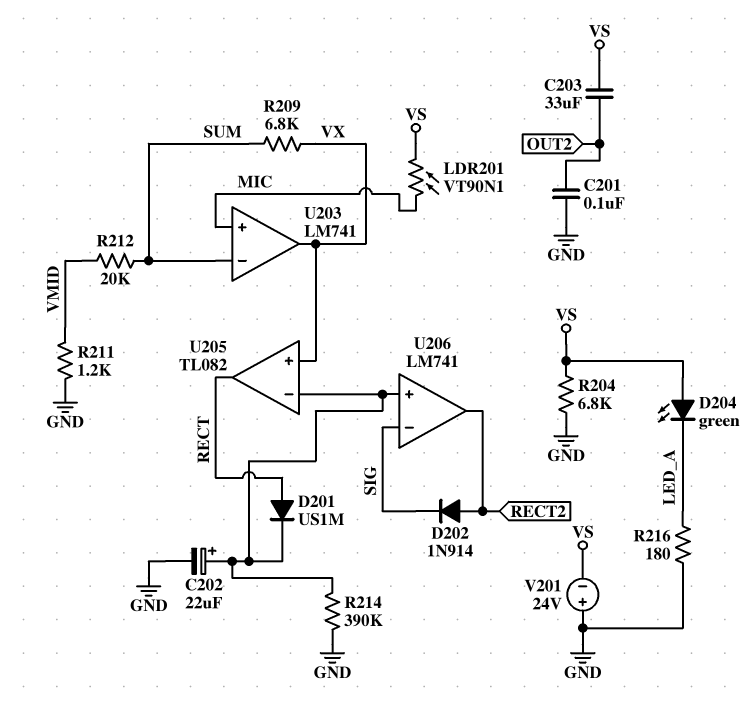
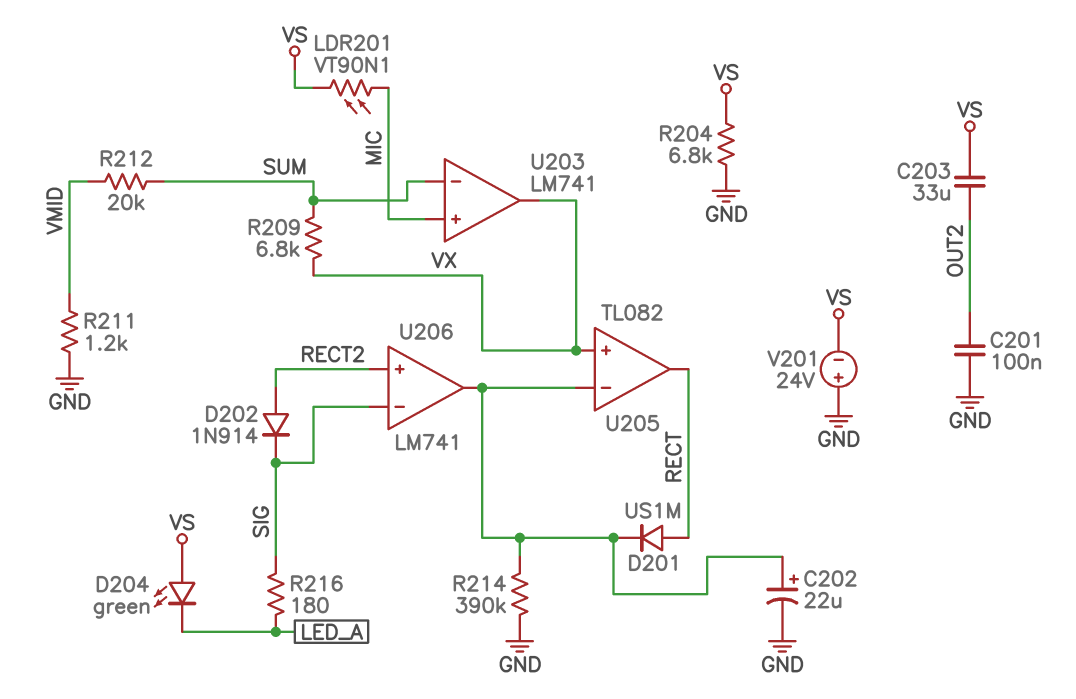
R216: 180 (GND, LED_A) -> 180 (LED_A, SIG)
U206 pin in+: U205/in- -> RECT2
U206 pin out: RECT2 -> U205/in-

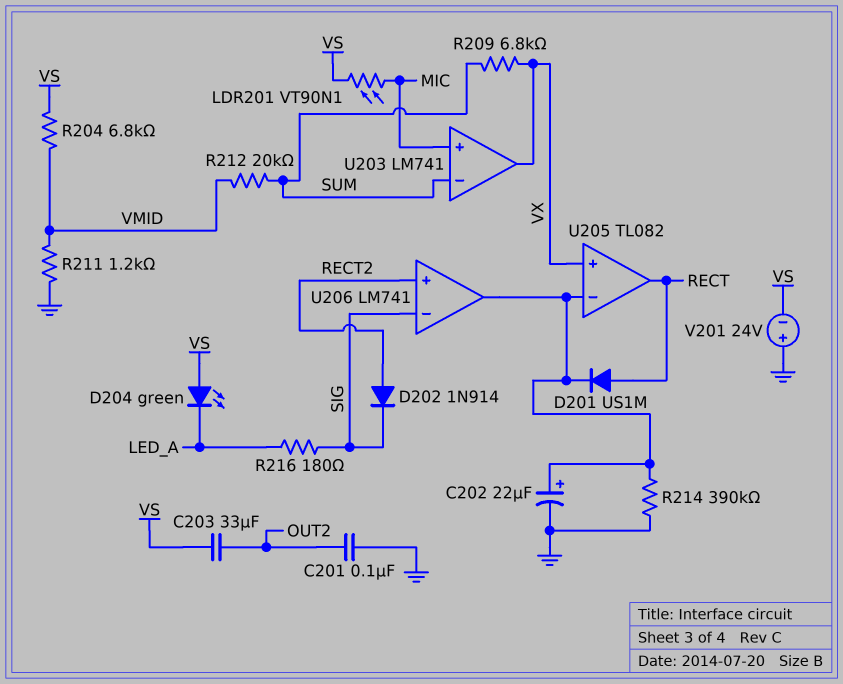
R204: 6.8k (GND, VS) -> 6.8k (VMID, VS)

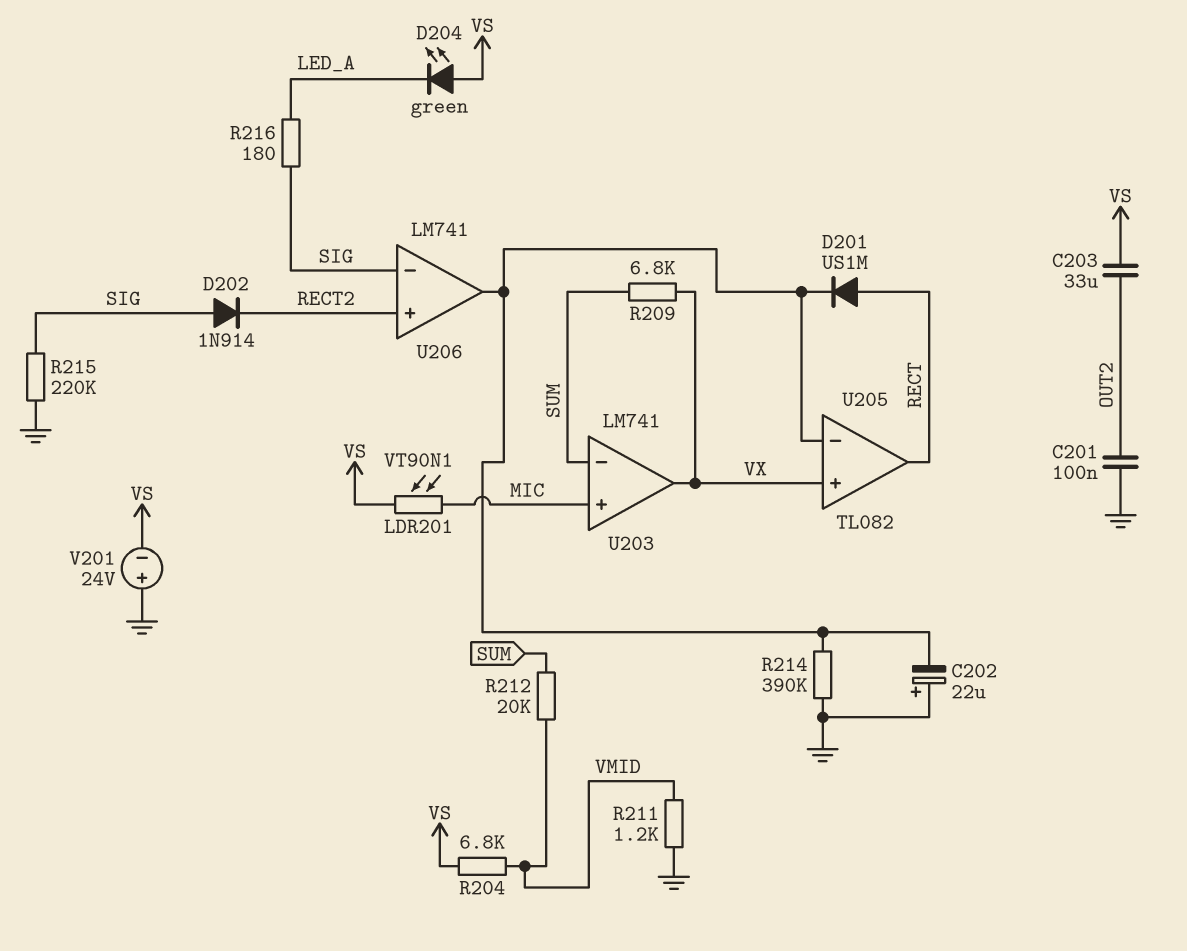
C202: 22uF (plus U205/in-, minus GND) -> 22uF (plus GND, minus U205/in-)
D202: diode 1N914 (A RECT2, K SIG) -> diode 1N914 (A SIG, K RECT2)
R215: none -> 220k (GND, SIG)

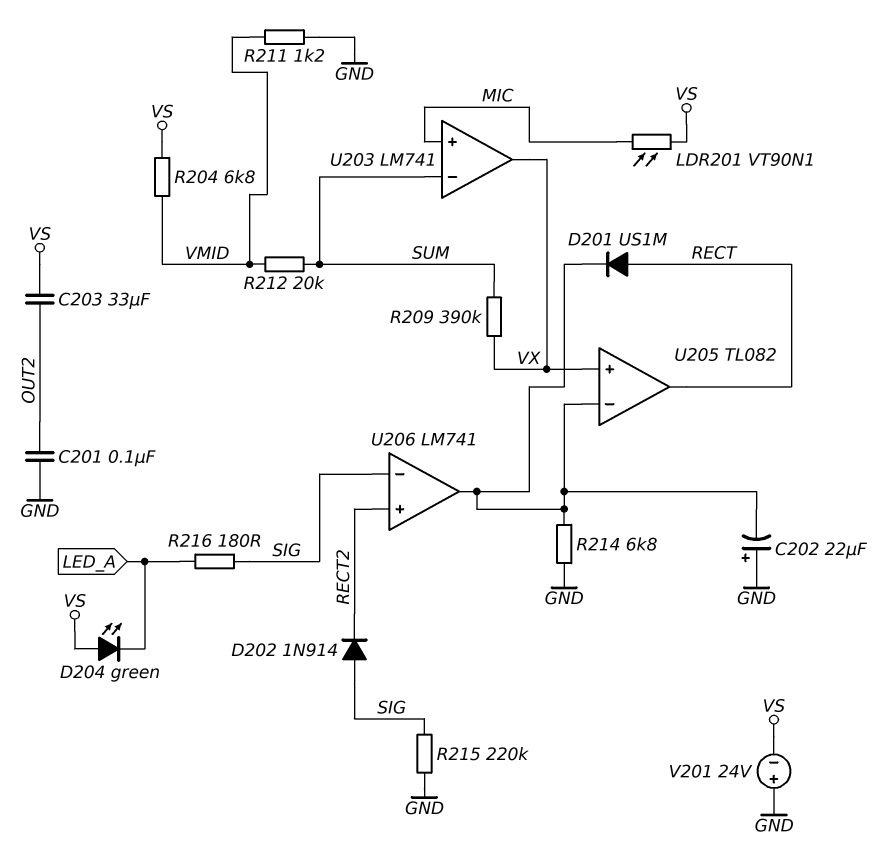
R209: 6.8k (SUM, VX) -> 390k (SUM, VX)
R214: 390k (GND, U205/in-) -> 6.8k (GND, U205/in-)

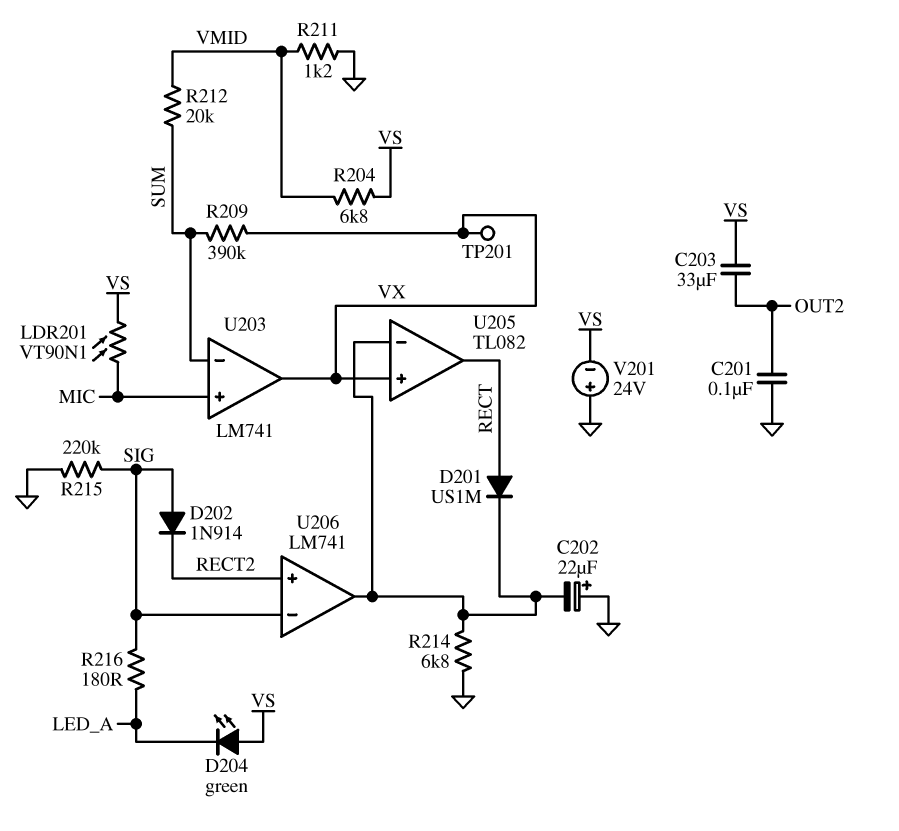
TP201: none -> test point (VX)

